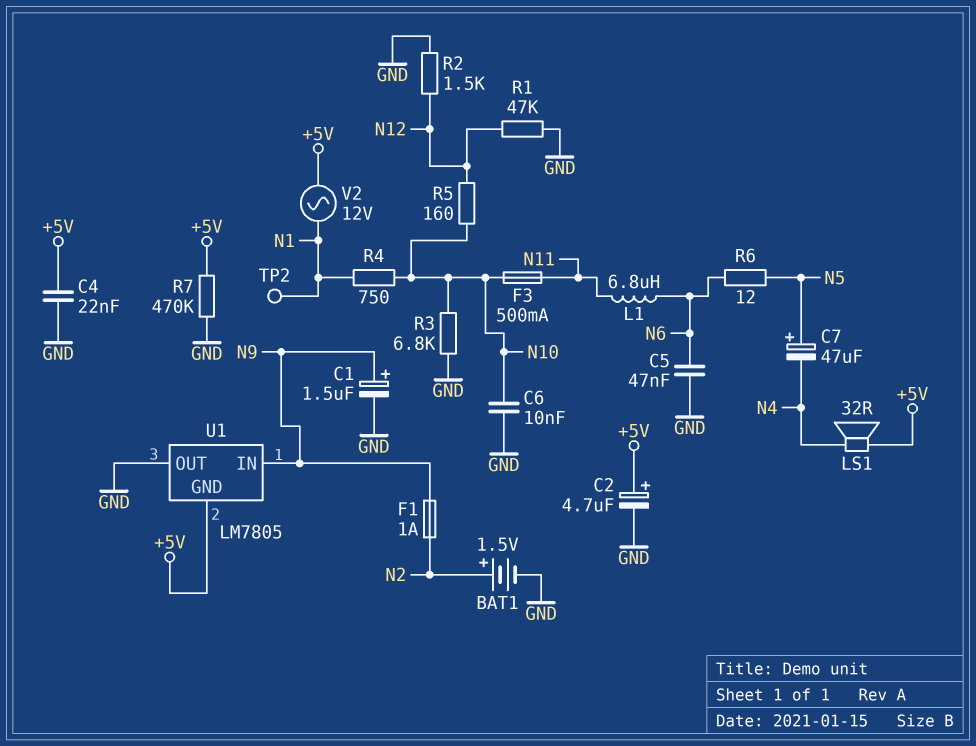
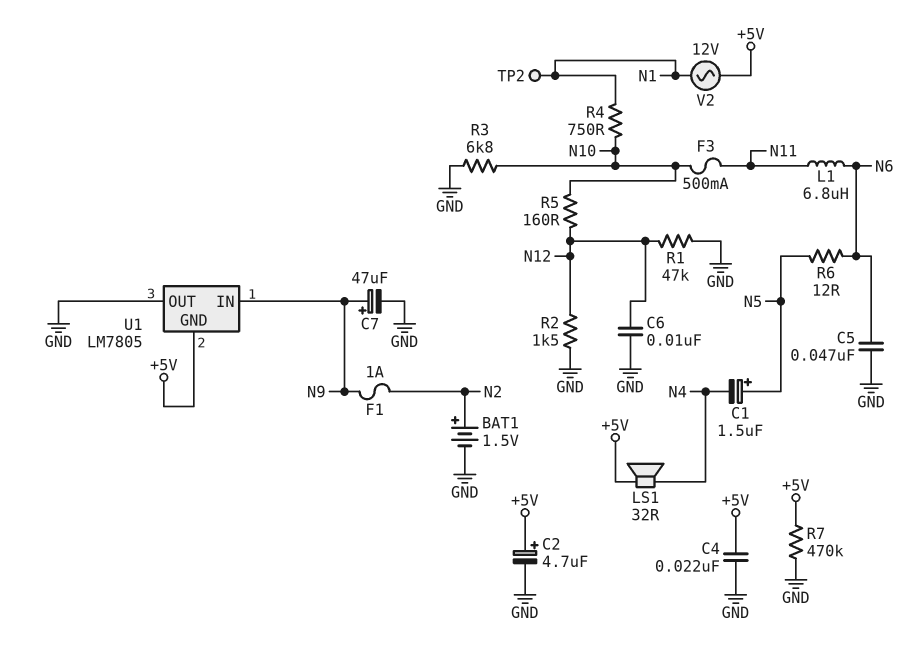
C1: 1.5uF (plus N9, minus GND) -> 1.5uF (plus N5, minus N4)
C6: 10nF (GND, N10) -> 10nF (GND, N12)
C7: 47uF (plus N5, minus N4) -> 47uF (plus N9, minus GND)

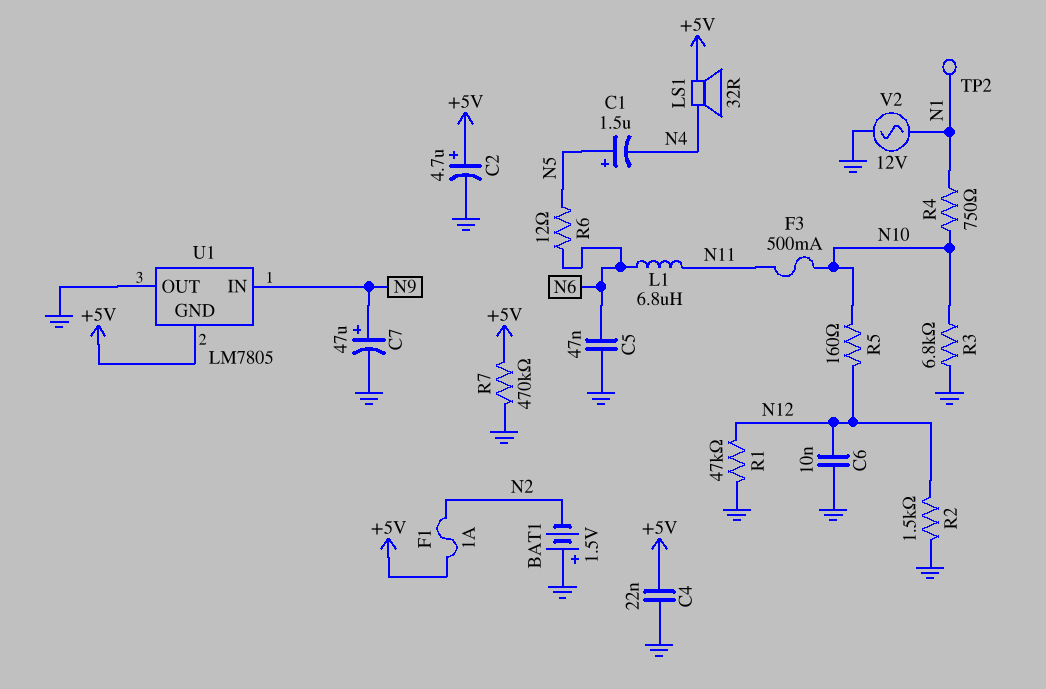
BAT1: 1.5V (plus N2, minus GND) -> 1.5V (plus GND, minus N2)
F1: 1A (N2, N9) -> 1A (+5V, N2)
V2: AC 12V (+5V, N1) -> AC 12V (GND, N1)

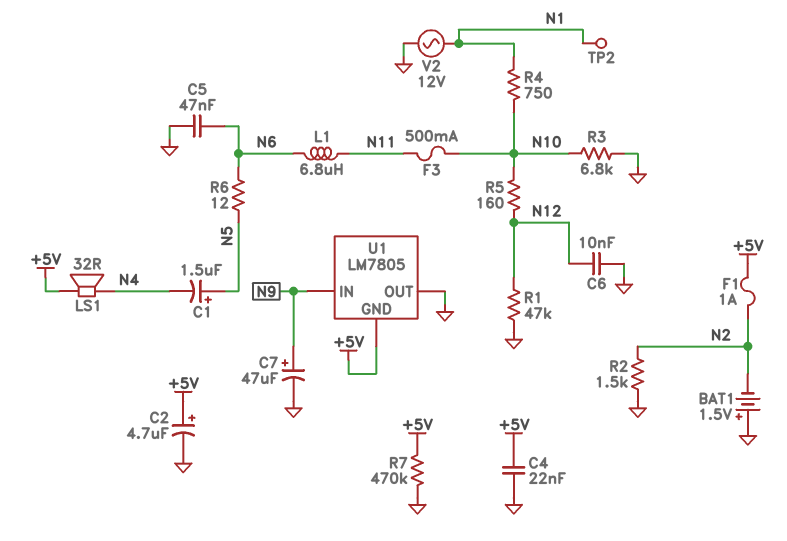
R2: 1.5k (GND, N12) -> 1.5k (GND, N2)

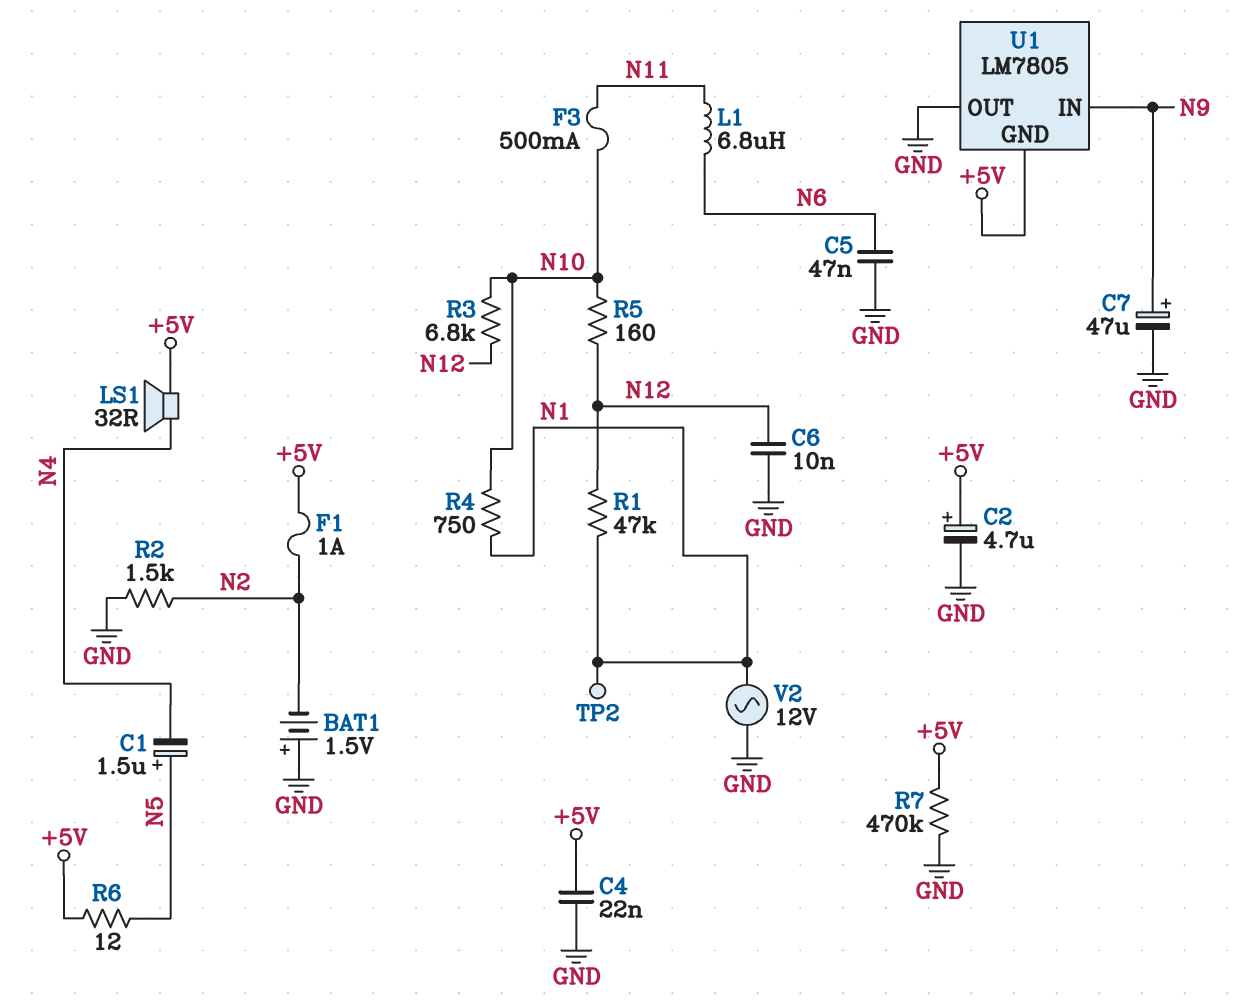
R1: 47k (GND, N12) -> 47k (N1, N12)
R3: 6.8k (GND, N10) -> 6.8k (N10, N12)
R6: 12 (N5, N6) -> 12 (+5V, N5)

